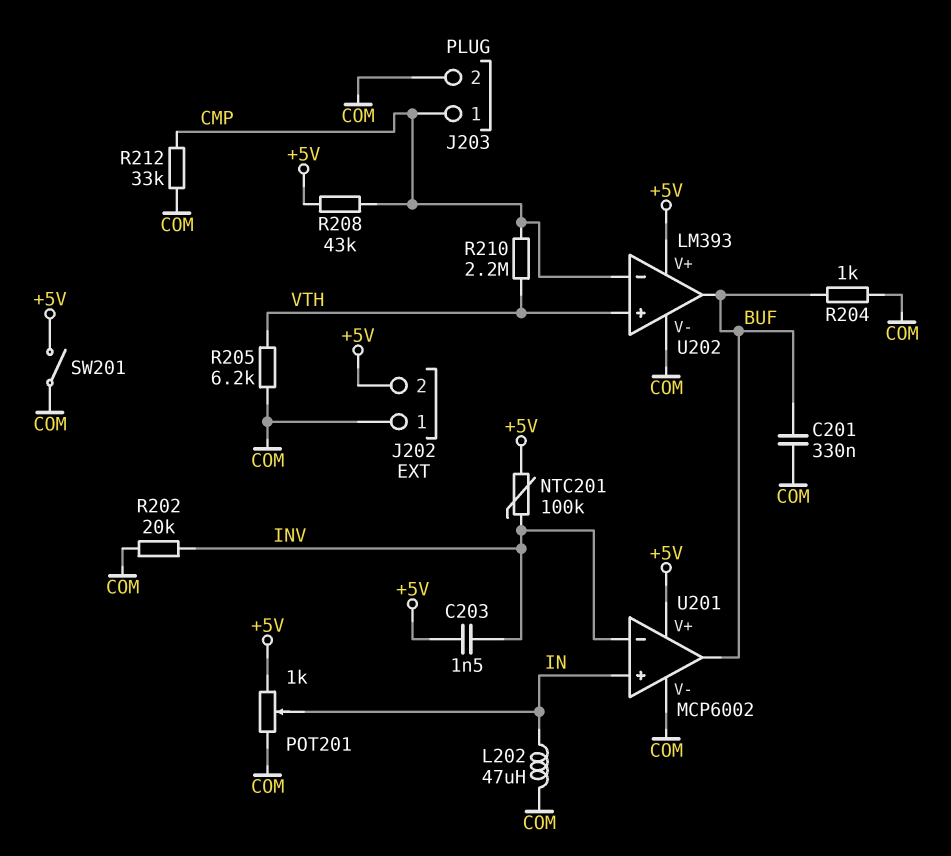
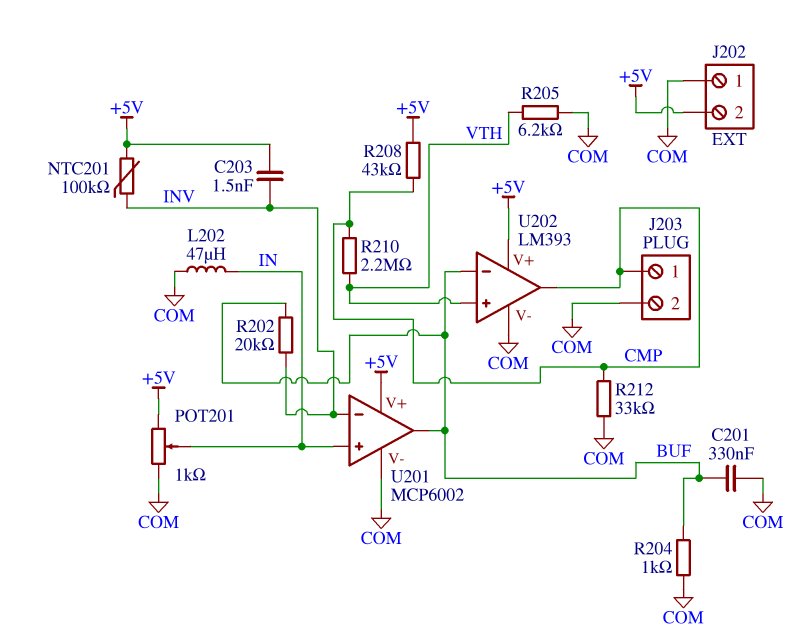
R202: 20k (COM, INV) -> 20k (BUF, INV)
SW201: switch (+5V, COM) -> none
U202 pin in-: CMP -> BUF
U202 pin out: BUF -> CMP

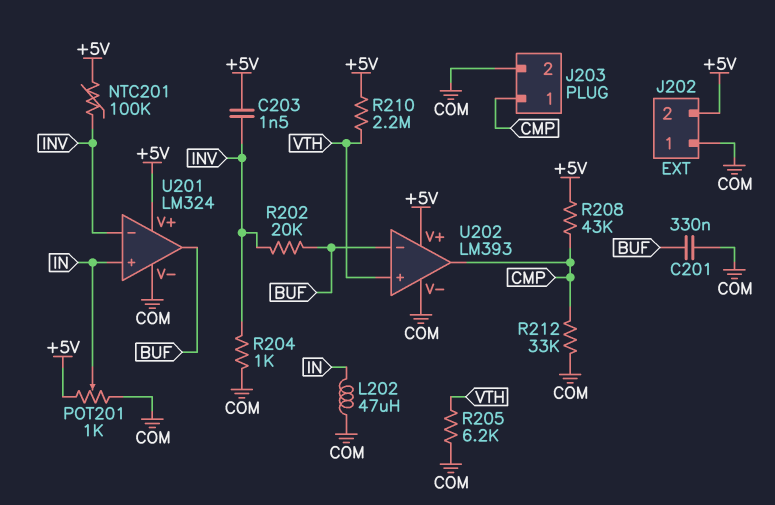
R204: 1k (BUF, COM) -> 1k (COM, INV)
R210: 2.2M (CMP, VTH) -> 2.2M (+5V, VTH)
U201: MCP6002 -> LM324

